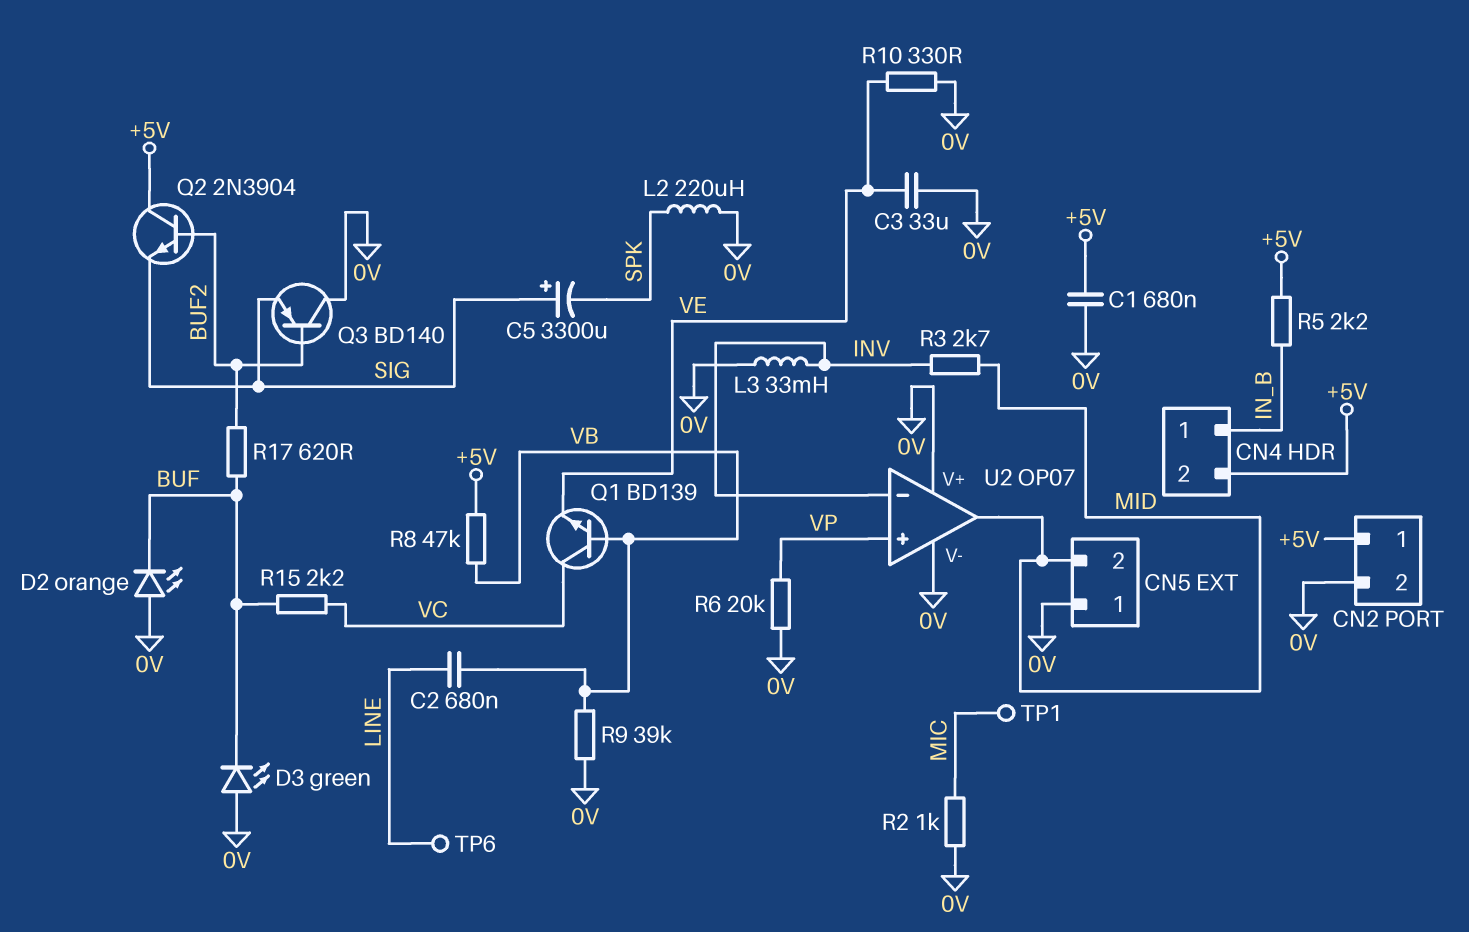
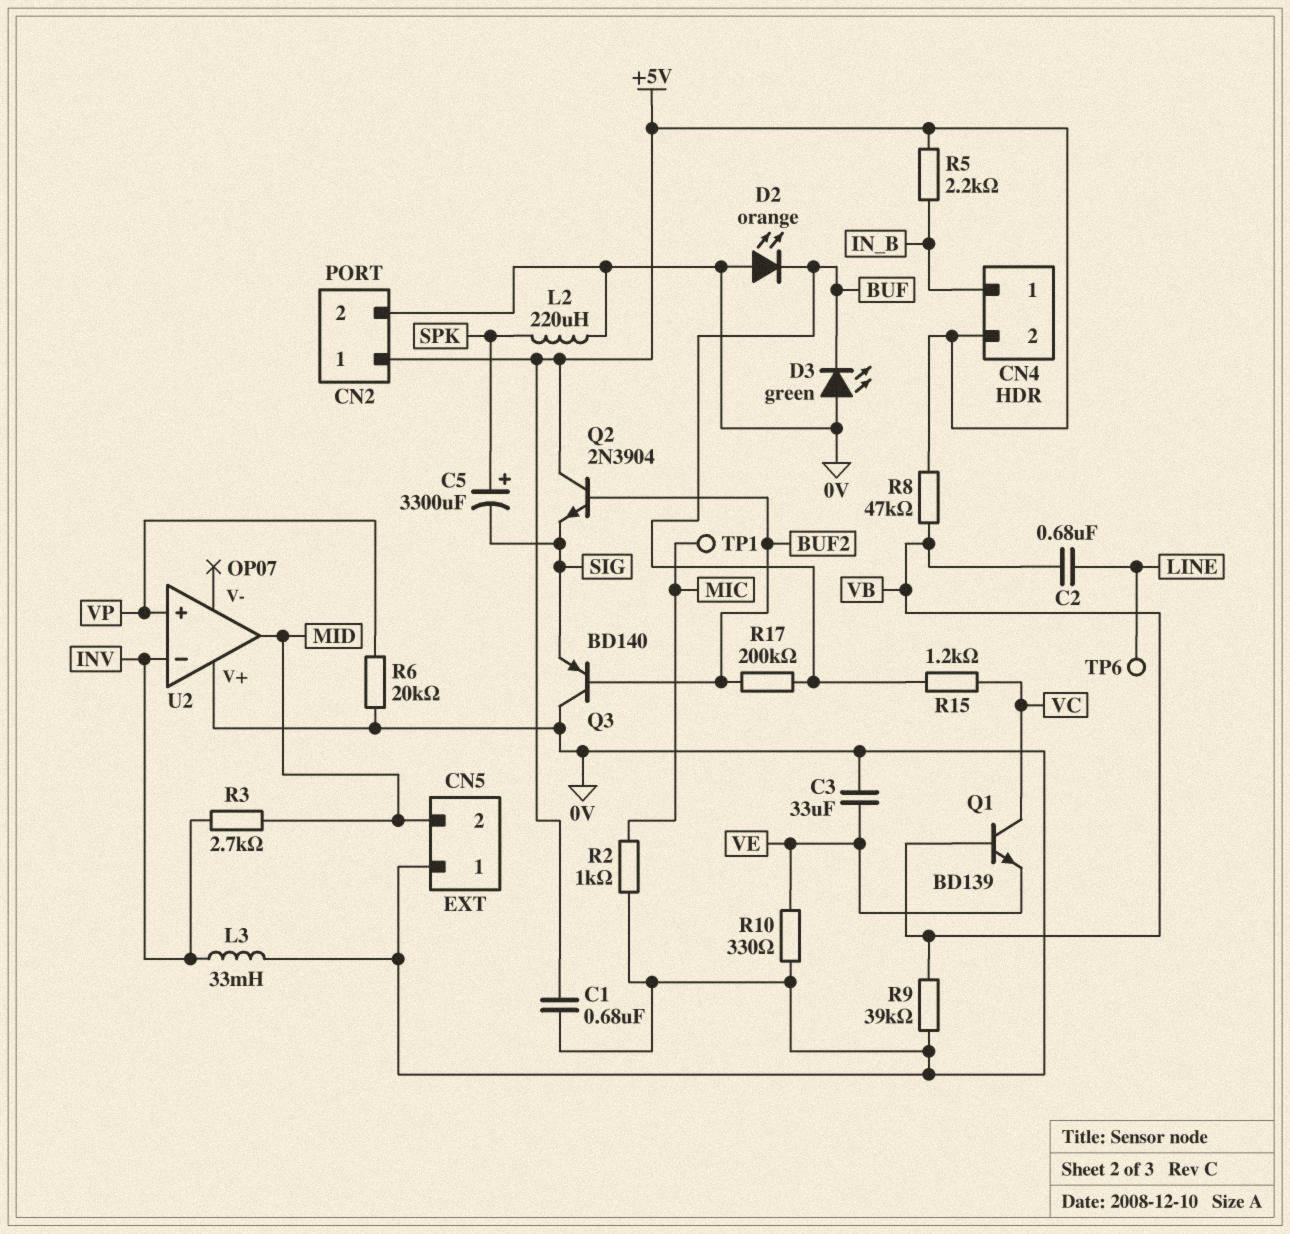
C5: 3300uF (plus SIG, minus SPK) -> 3300uF (plus SPK, minus SIG)
R15: 2.2k (BUF, VC) -> 1.2k (BUF, VC)
R17: 620 (BUF, BUF2) -> 200k (BUF, BUF2)
U2 pin V-: 0V -> none

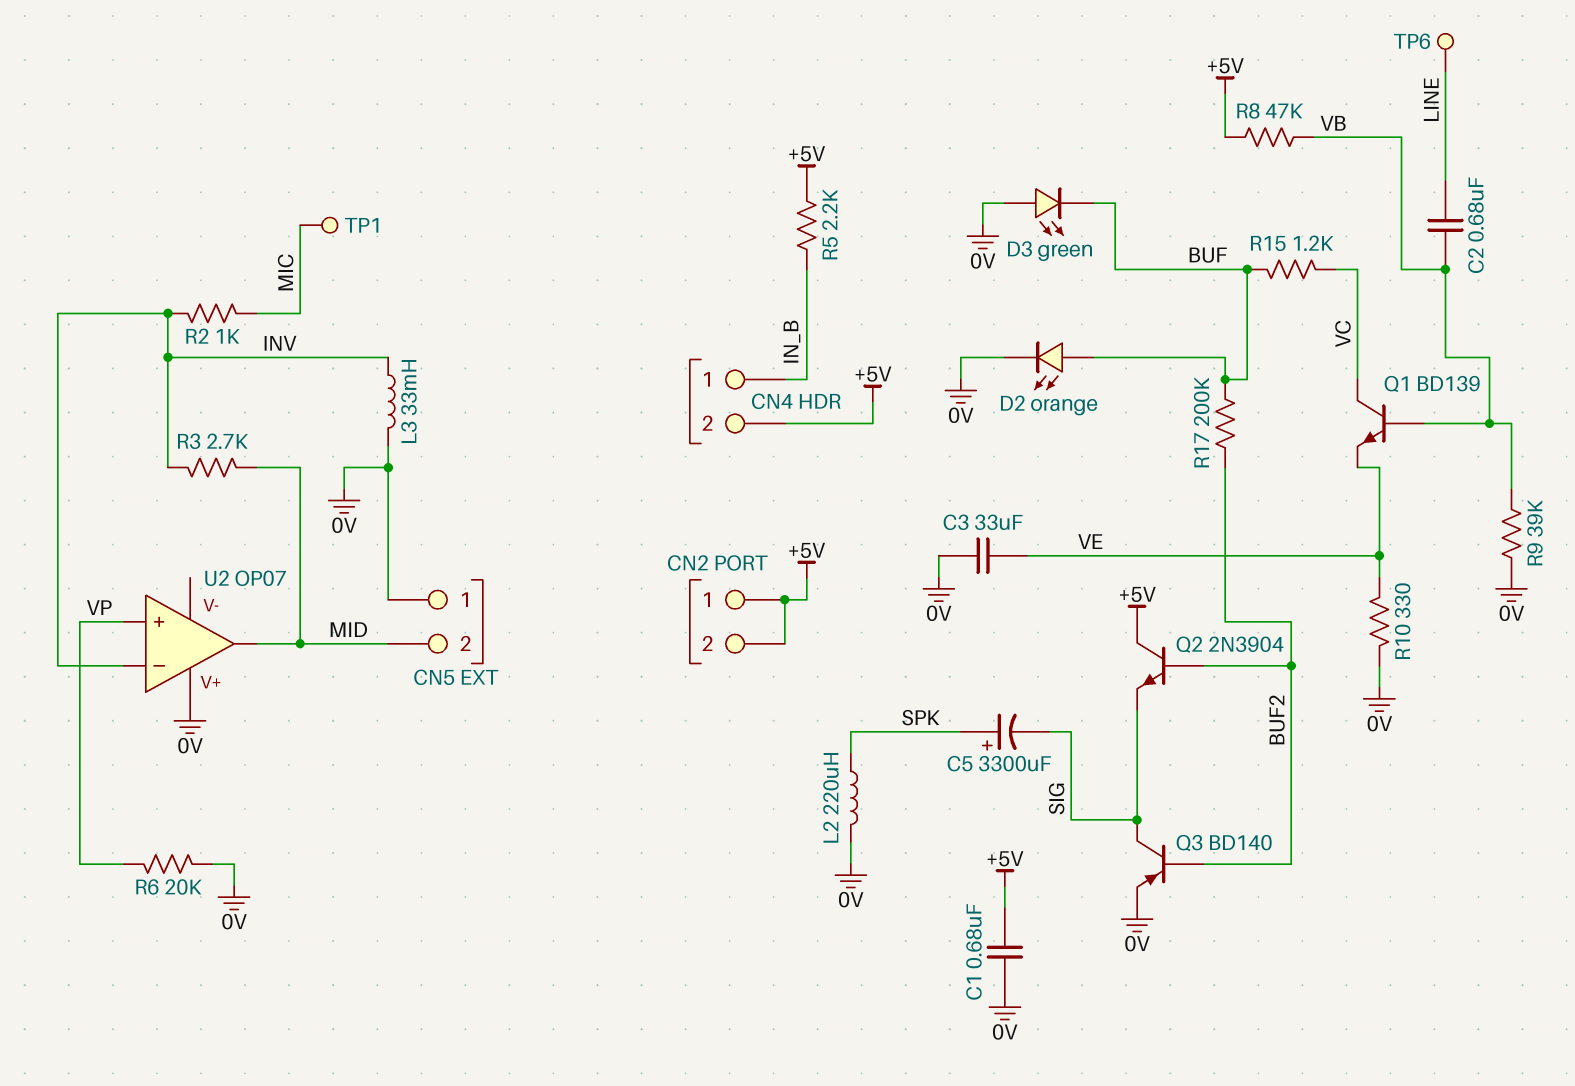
CN2 pin 2: 0V -> +5V
D2: LED orange (A 0V, K BUF) -> LED orange (A BUF, K 0V)
Q3: PNP BD140 (B BUF2, C 0V, E SIG) -> PNP BD140 (B BUF2, C SIG, E 0V)
R2: 1k (0V, MIC) -> 1k (INV, MIC)

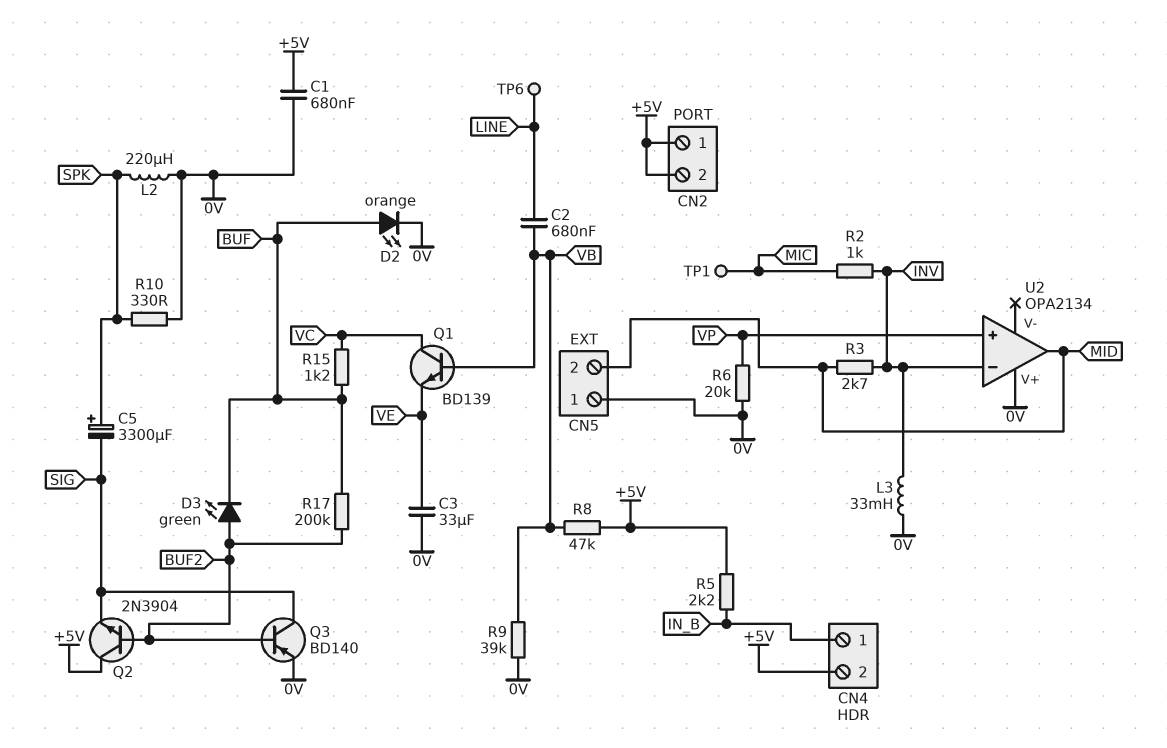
D3: LED green (A 0V, K BUF) -> LED green (A BUF2, K BUF)
R10: 330 (0V, VE) -> 330 (0V, SPK)
U2: OP07 -> OPA2134

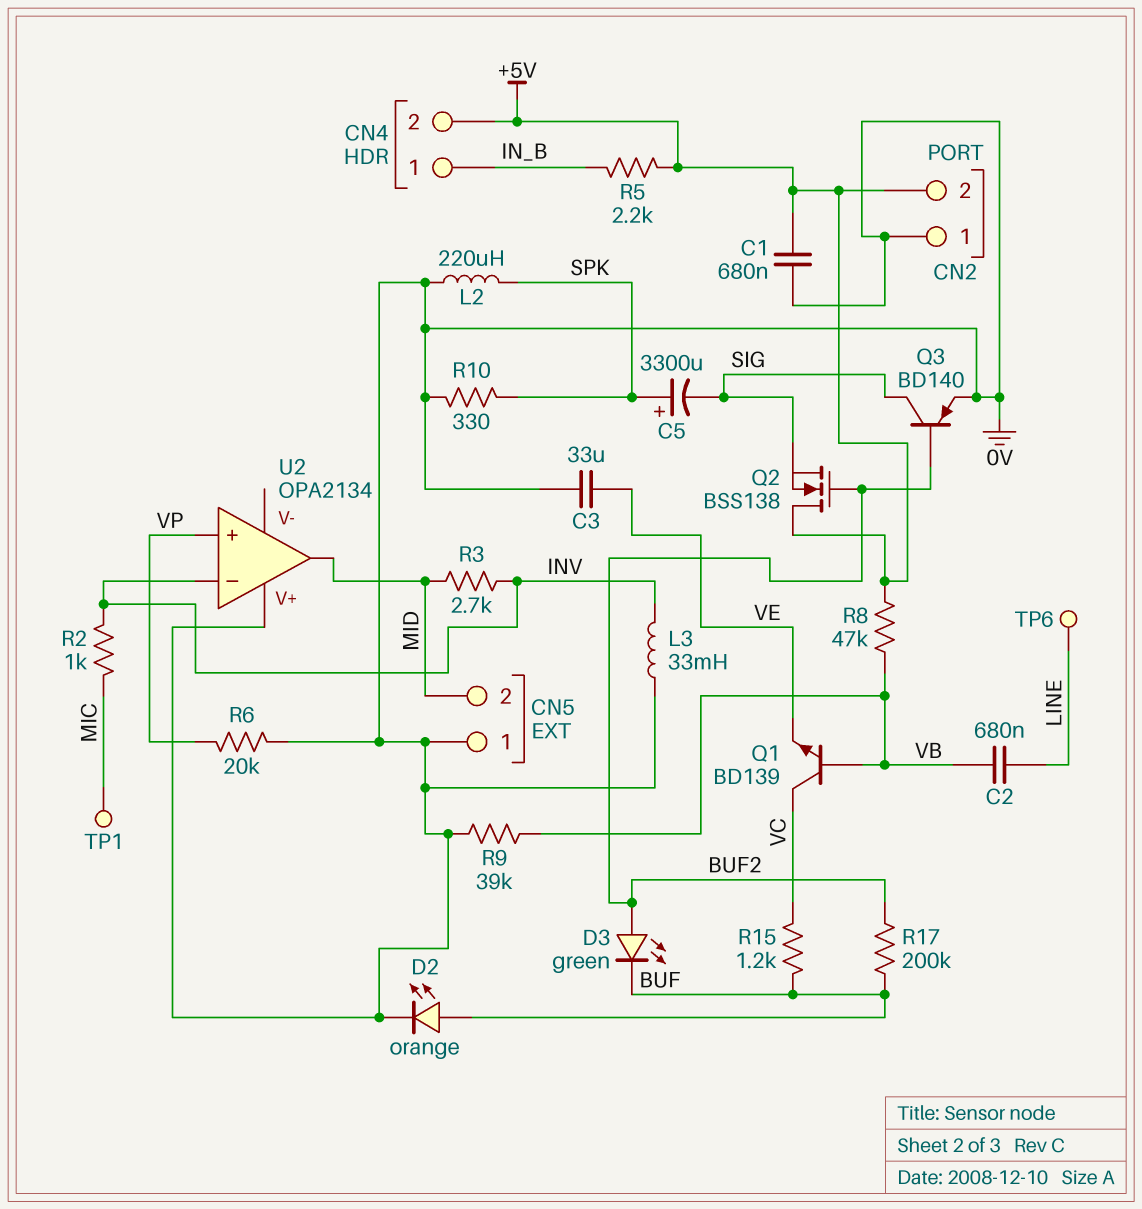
CN2 pin 1: +5V -> 0V
Q2: NPN 2N3904 (B BUF2, C +5V, E SIG) -> NMOS BSS138 (G BUF2, D +5V, S SIG)

